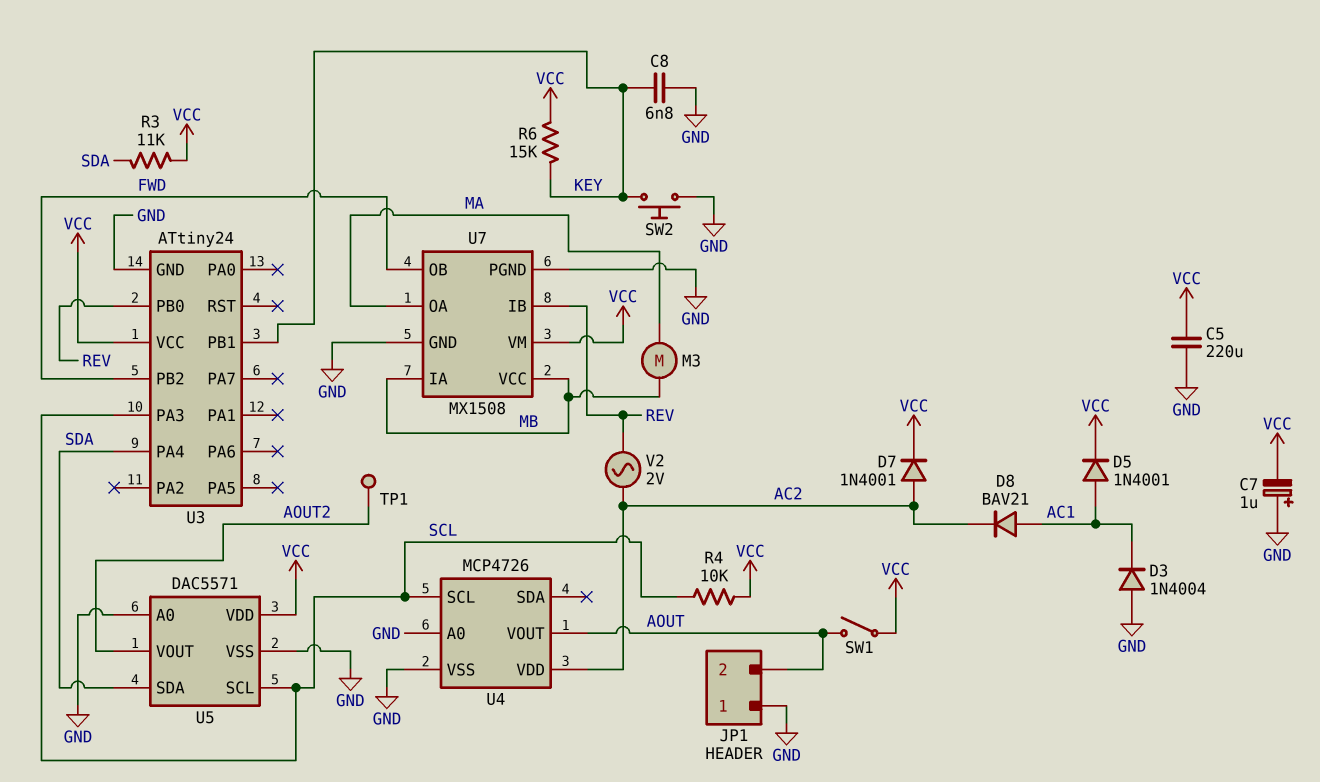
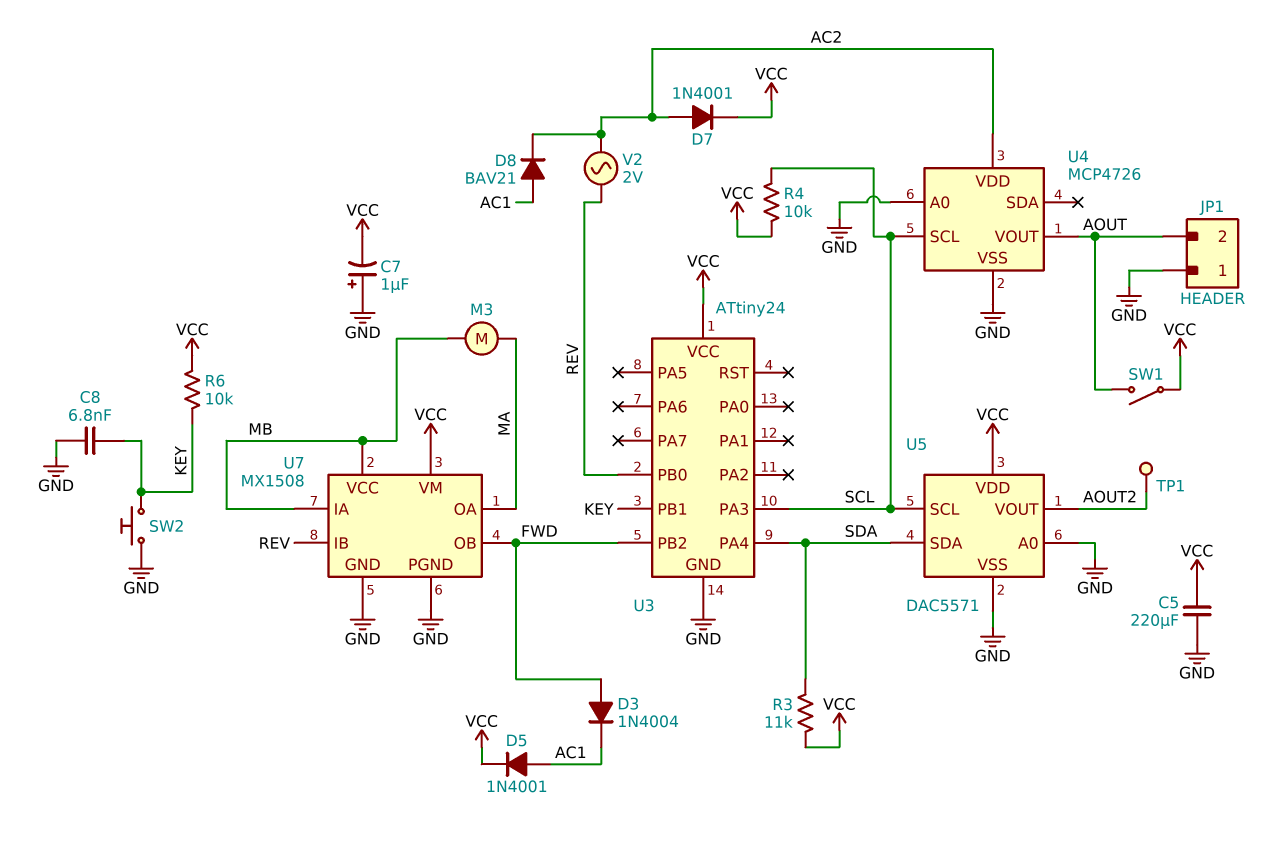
D3: diode 1N4004 (A GND, K AC1) -> diode 1N4004 (A FWD, K AC1)
R6: 15k (KEY, VCC) -> 10k (KEY, VCC)

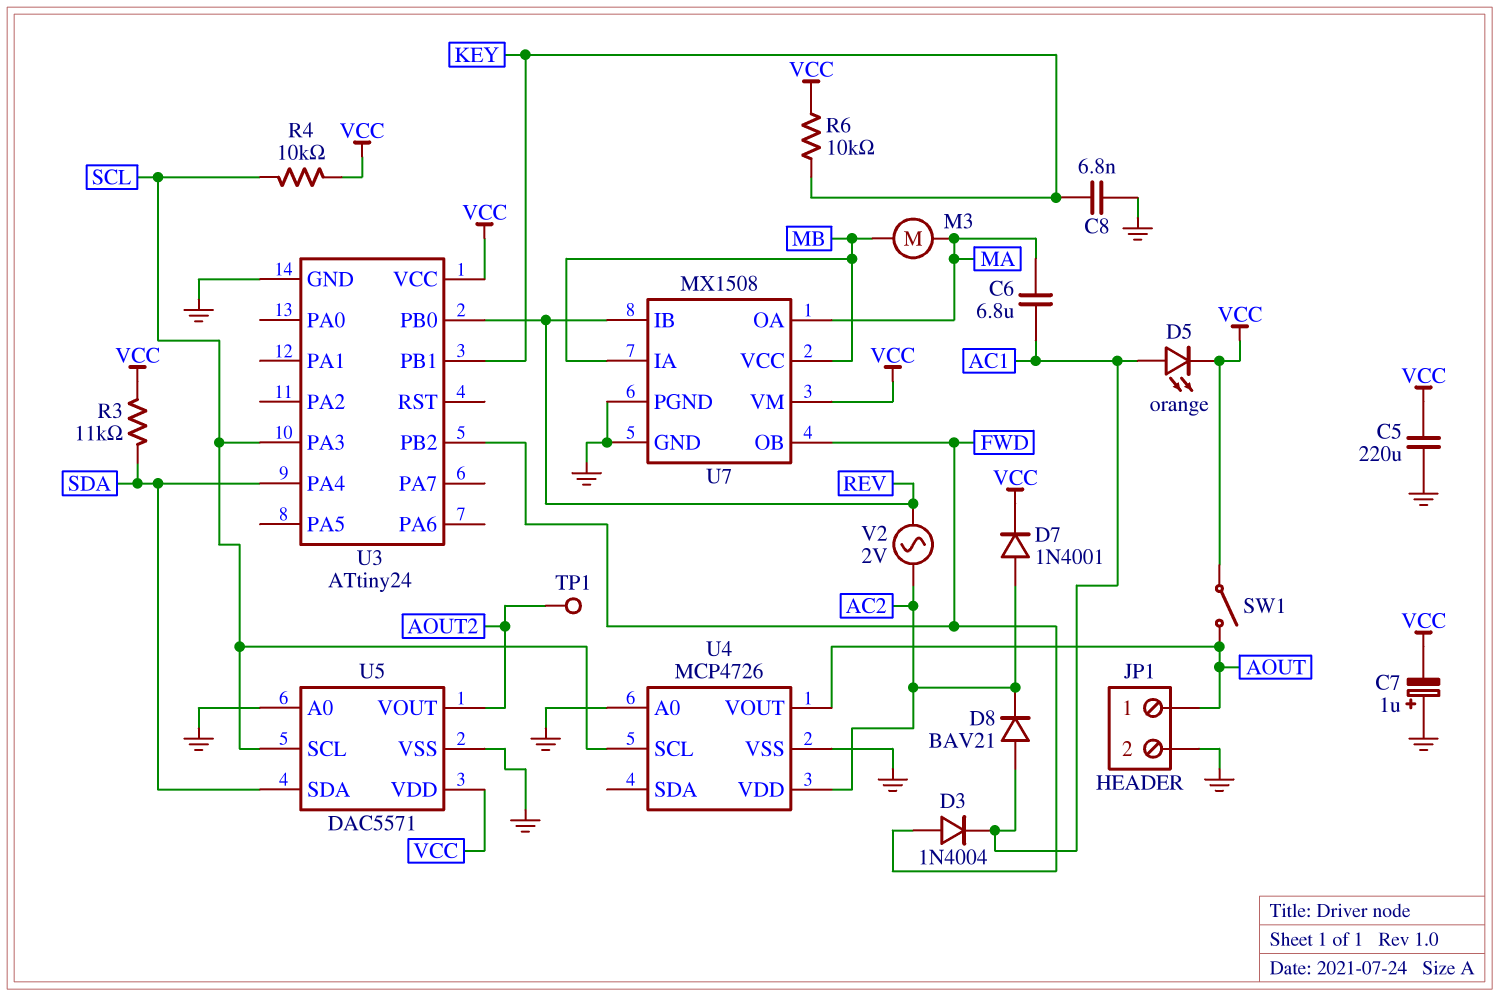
C6: none -> 6.8uF (AC1, MA)
D5: diode 1N4001 (A AC1, K VCC) -> LED orange (A AC1, K VCC)
JP1 pin 1: GND -> AOUT
JP1 pin 2: AOUT -> GND
SW2: button (GND, KEY) -> none

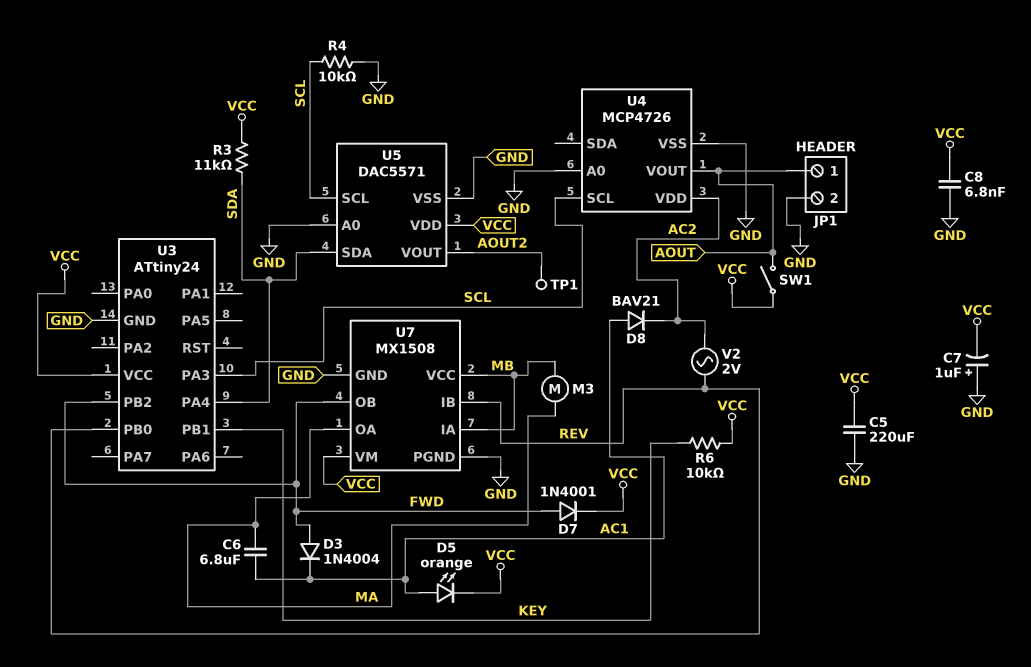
C8: 6.8nF (GND, KEY) -> 6.8nF (GND, VCC)
D7: diode 1N4001 (A AC2, K VCC) -> diode 1N4001 (A FWD, K VCC)
R4: 10k (SCL, VCC) -> 10k (GND, SCL)

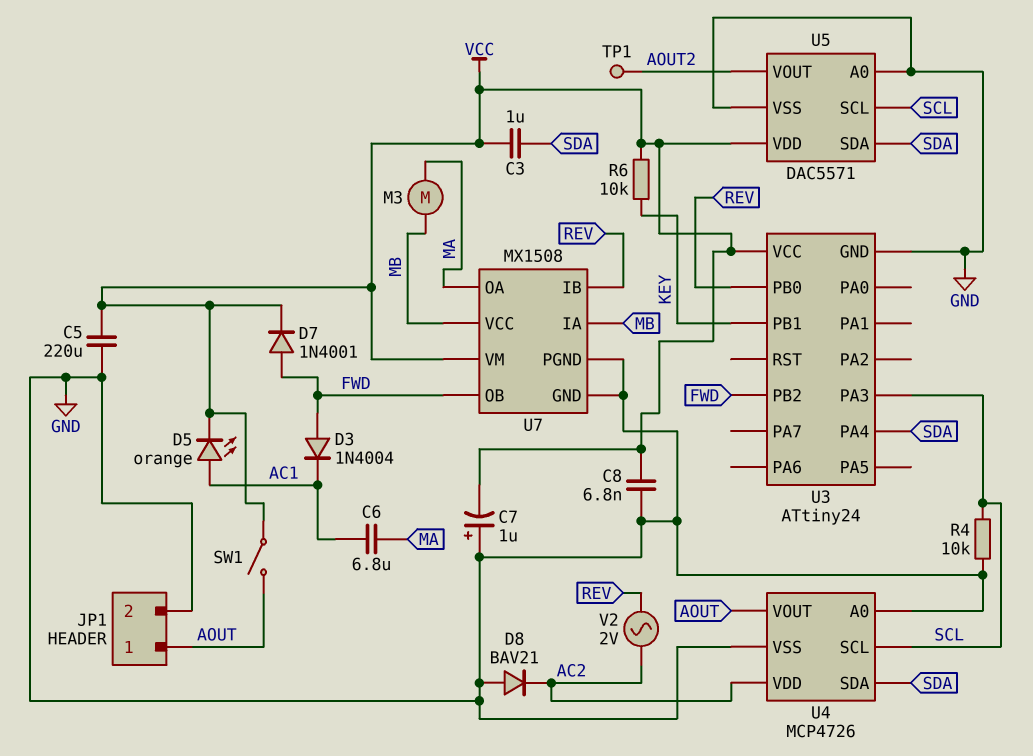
C3: none -> 1uF (SDA, VCC)
D8: diode BAV21 (A AC1, K AC2) -> diode BAV21 (A GND, K AC2)
R3: 11k (SDA, VCC) -> none
U4 pin SDA: none -> SDA

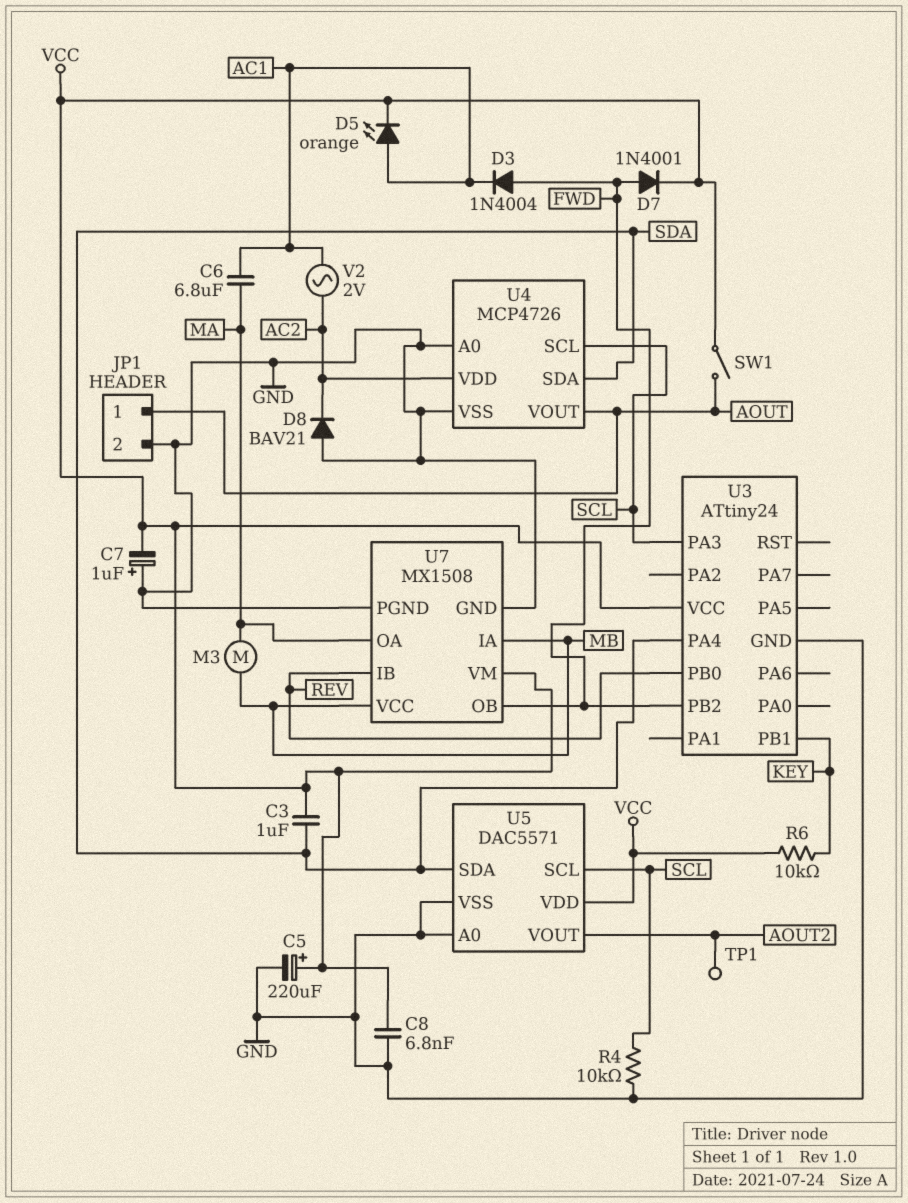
C5: 220uF (GND, VCC) -> 220uF (plus VCC, minus GND)
V2: AC 2V (AC2, REV) -> AC 2V (AC1, AC2)

